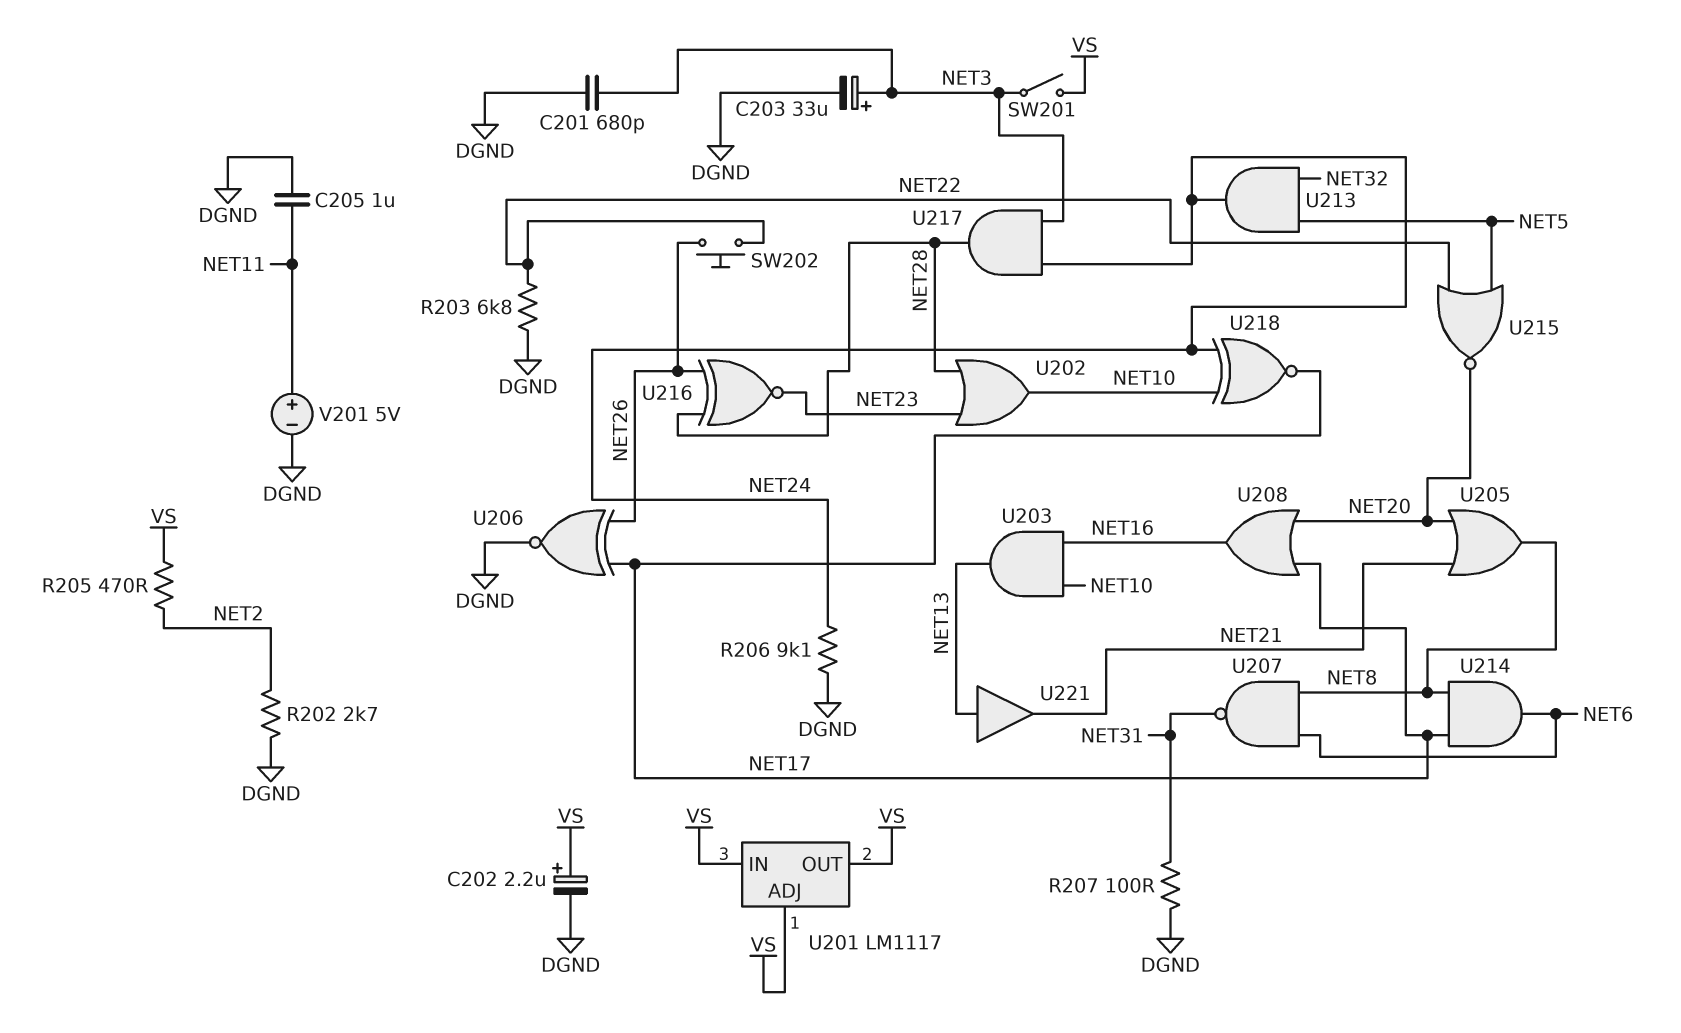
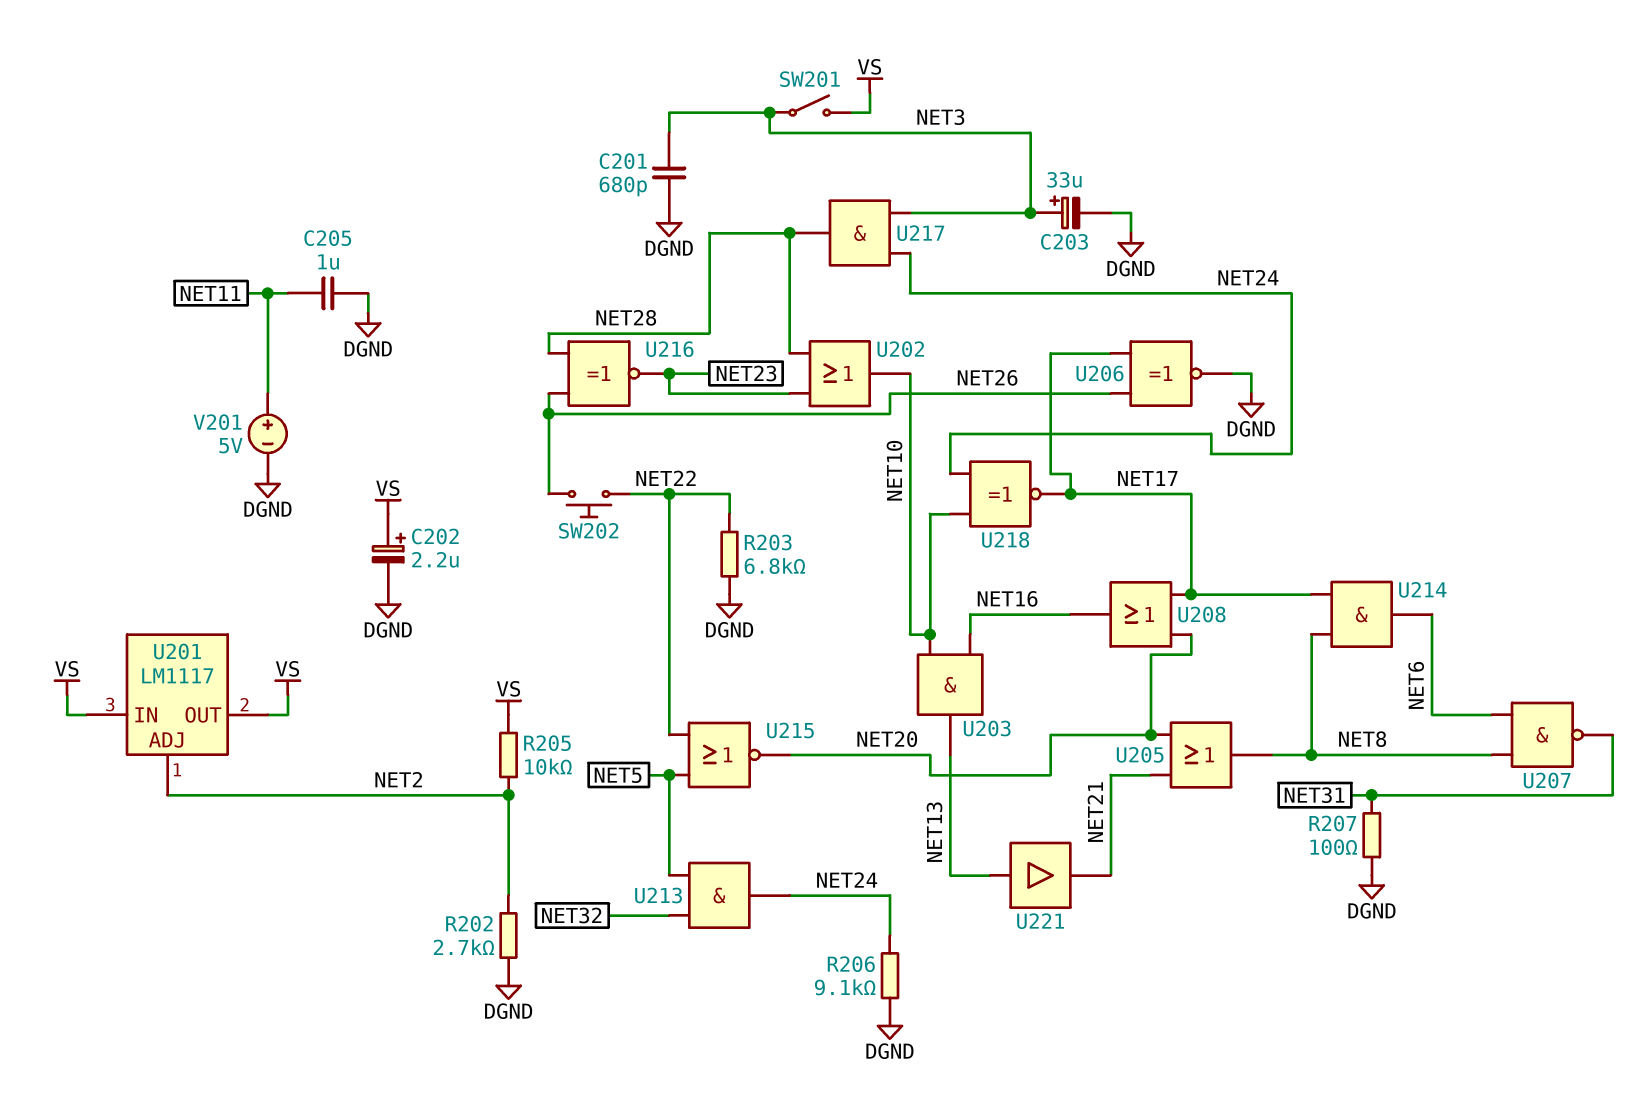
R205: 470 (NET2, VS) -> 10k (NET2, VS)
U201 pin ADJ: VS -> NET2

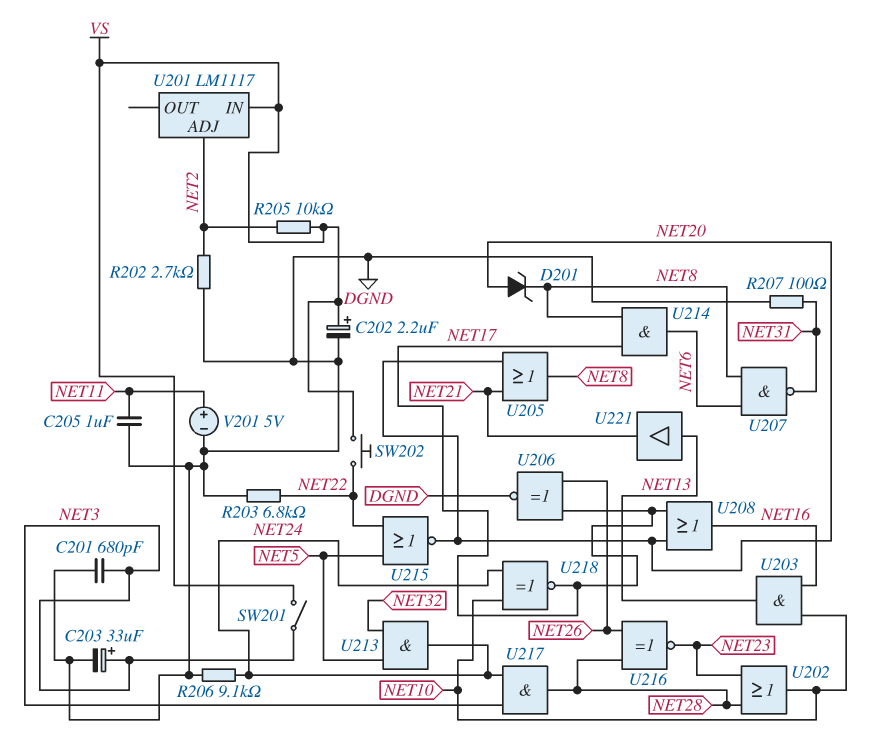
D201: none -> zener (A NET20, K NET8)
SW202: button (NET22, NET26) -> button (NET22, VS)
U201 pin OUT: VS -> none

